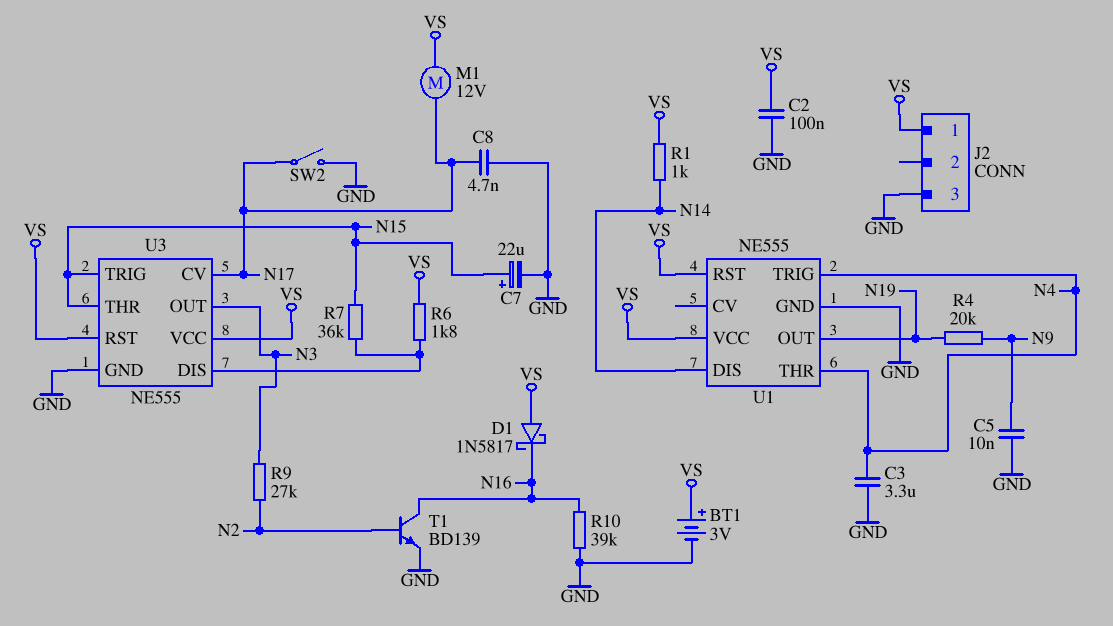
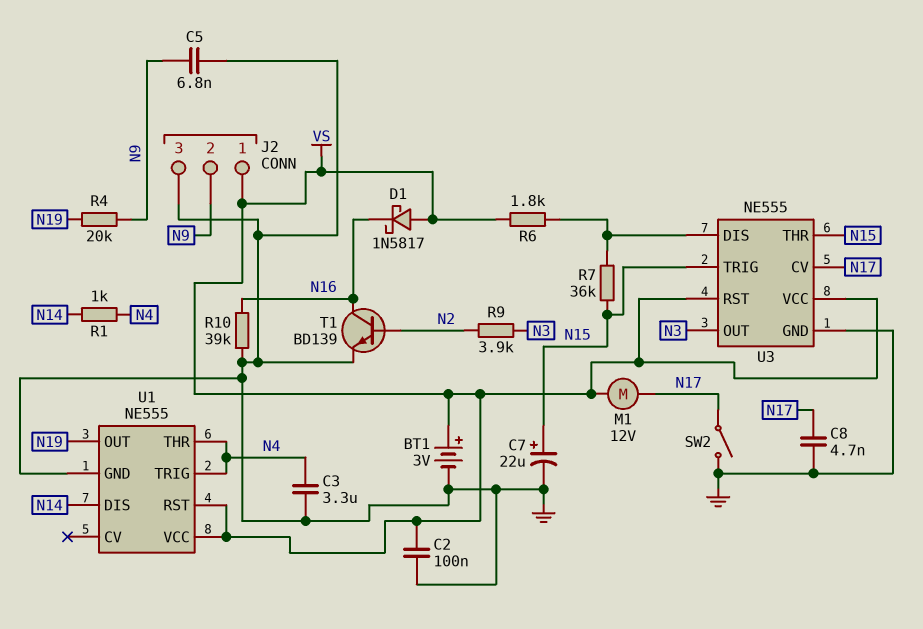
C5: 10nF (GND, N9) -> 6.8nF (GND, N9)
J2 pin 2: none -> N9
R1: 1k (N14, VS) -> 1k (N4, N14)
R9: 27k (N2, N3) -> 3.9k (N2, N3)

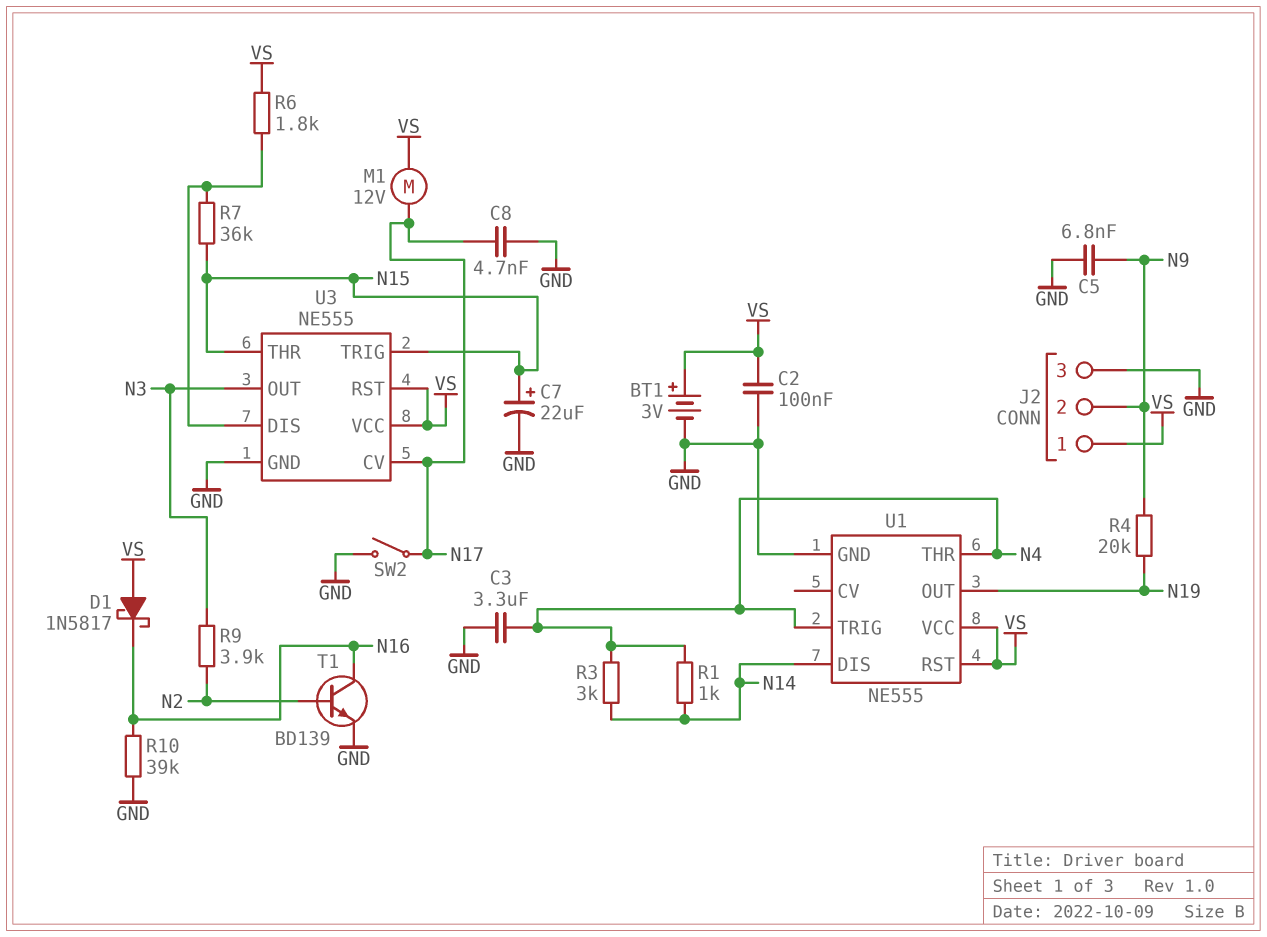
R3: none -> 3k (N4, N14)

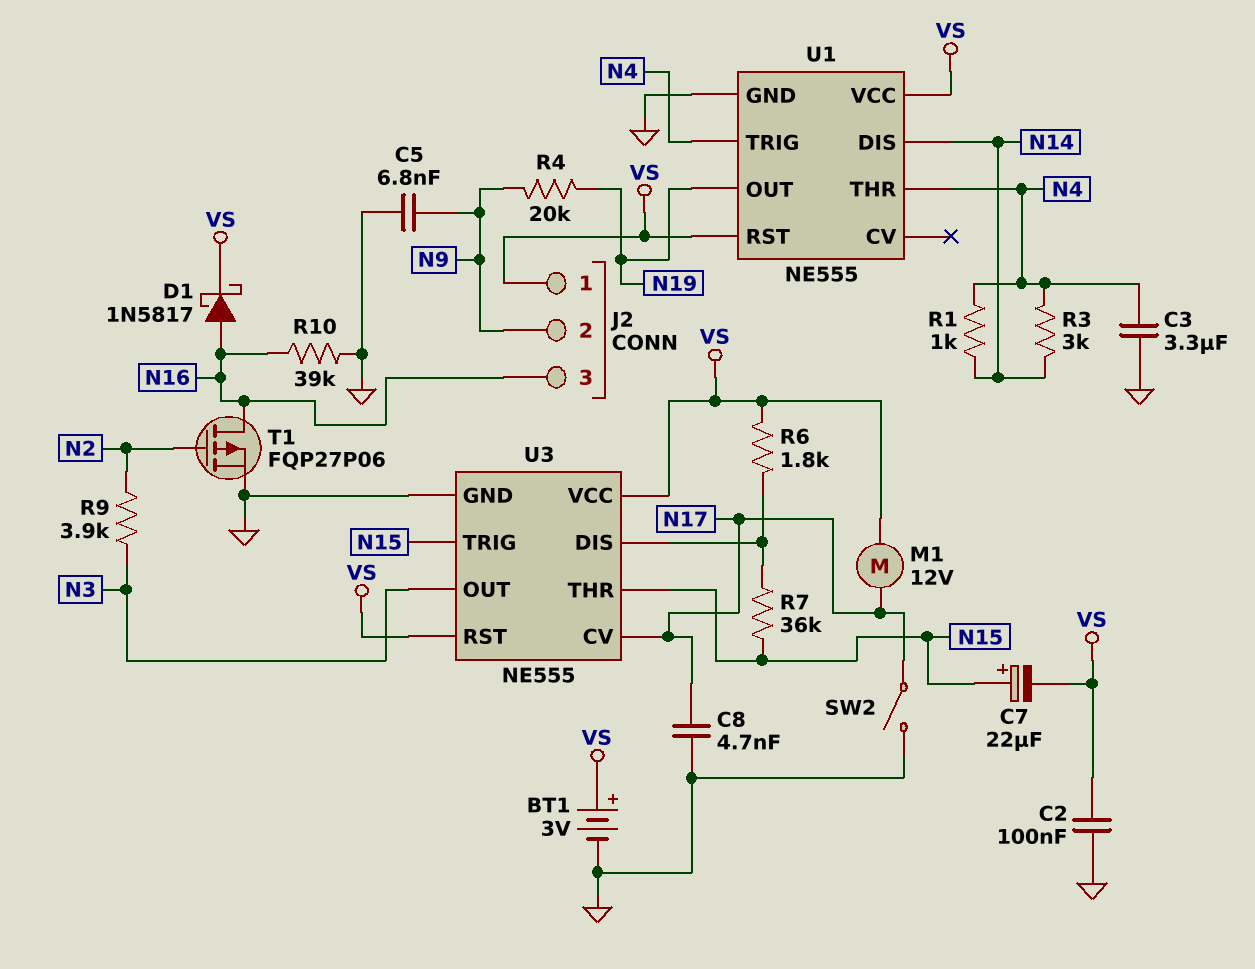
C7: 22uF (plus N15, minus GND) -> 22uF (plus N15, minus VS)
D1: schottky 1N5817 (A VS, K N16) -> schottky 1N5817 (A N16, K VS)
J2 pin 3: GND -> N16
T1: NPN BD139 (B N2, C N16, E GND) -> PMOS FQP27P06 (G N2, D N16, S GND)

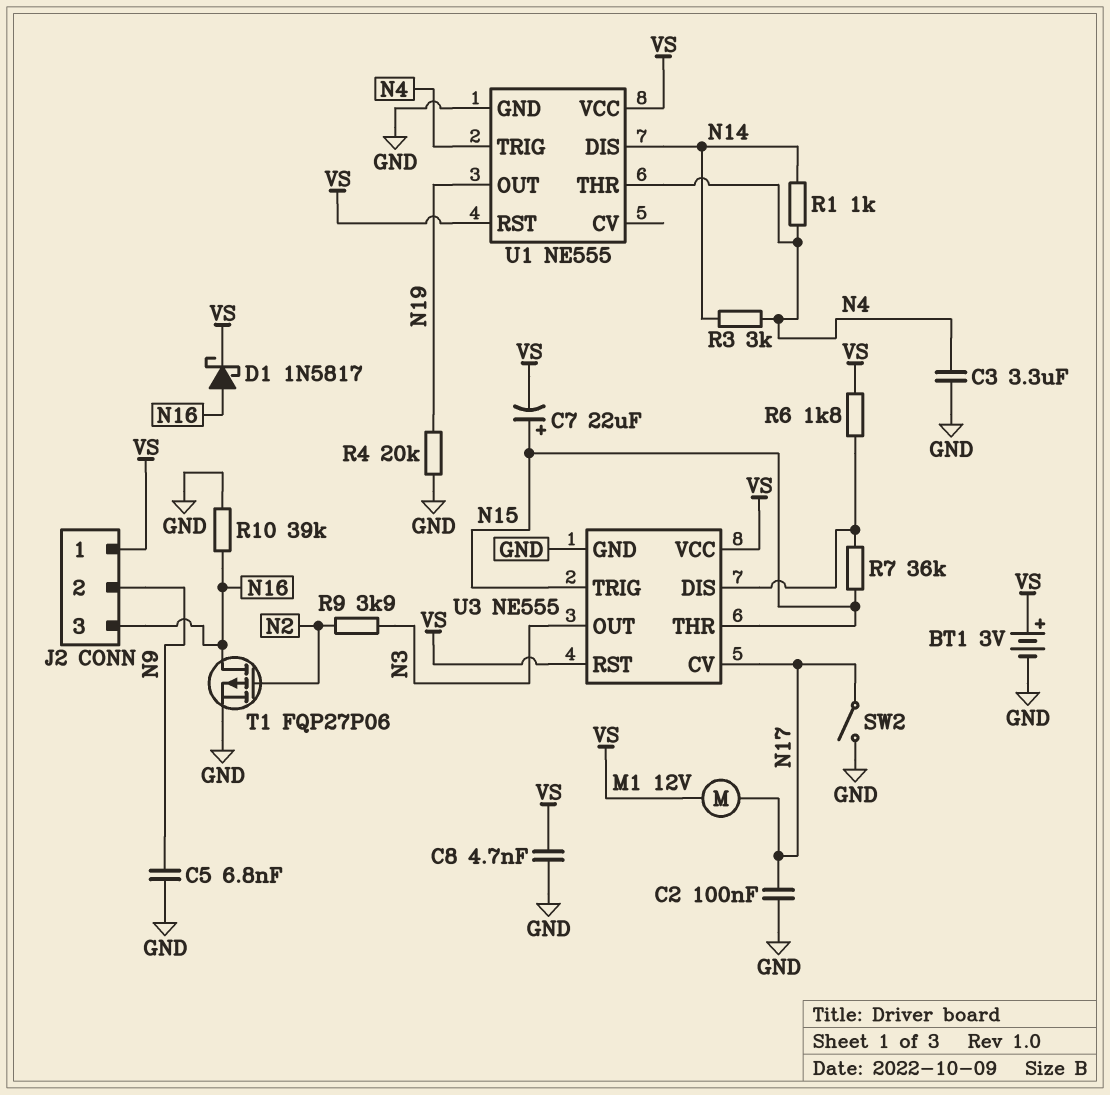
C2: 100nF (GND, VS) -> 100nF (GND, N17)
C8: 4.7nF (GND, N17) -> 4.7nF (GND, VS)
R4: 20k (N9, N19) -> 20k (GND, N19)

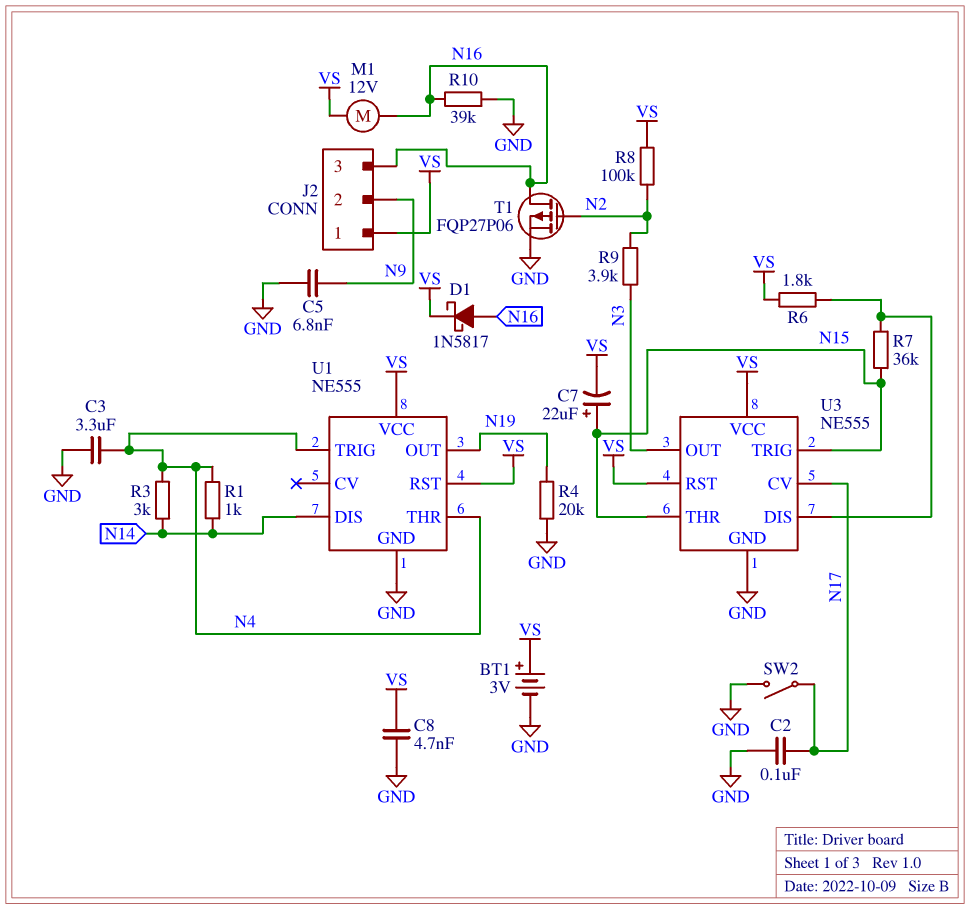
M1: motor 12V (N17, VS) -> motor 12V (N16, VS)
R8: none -> 100k (N2, VS)

